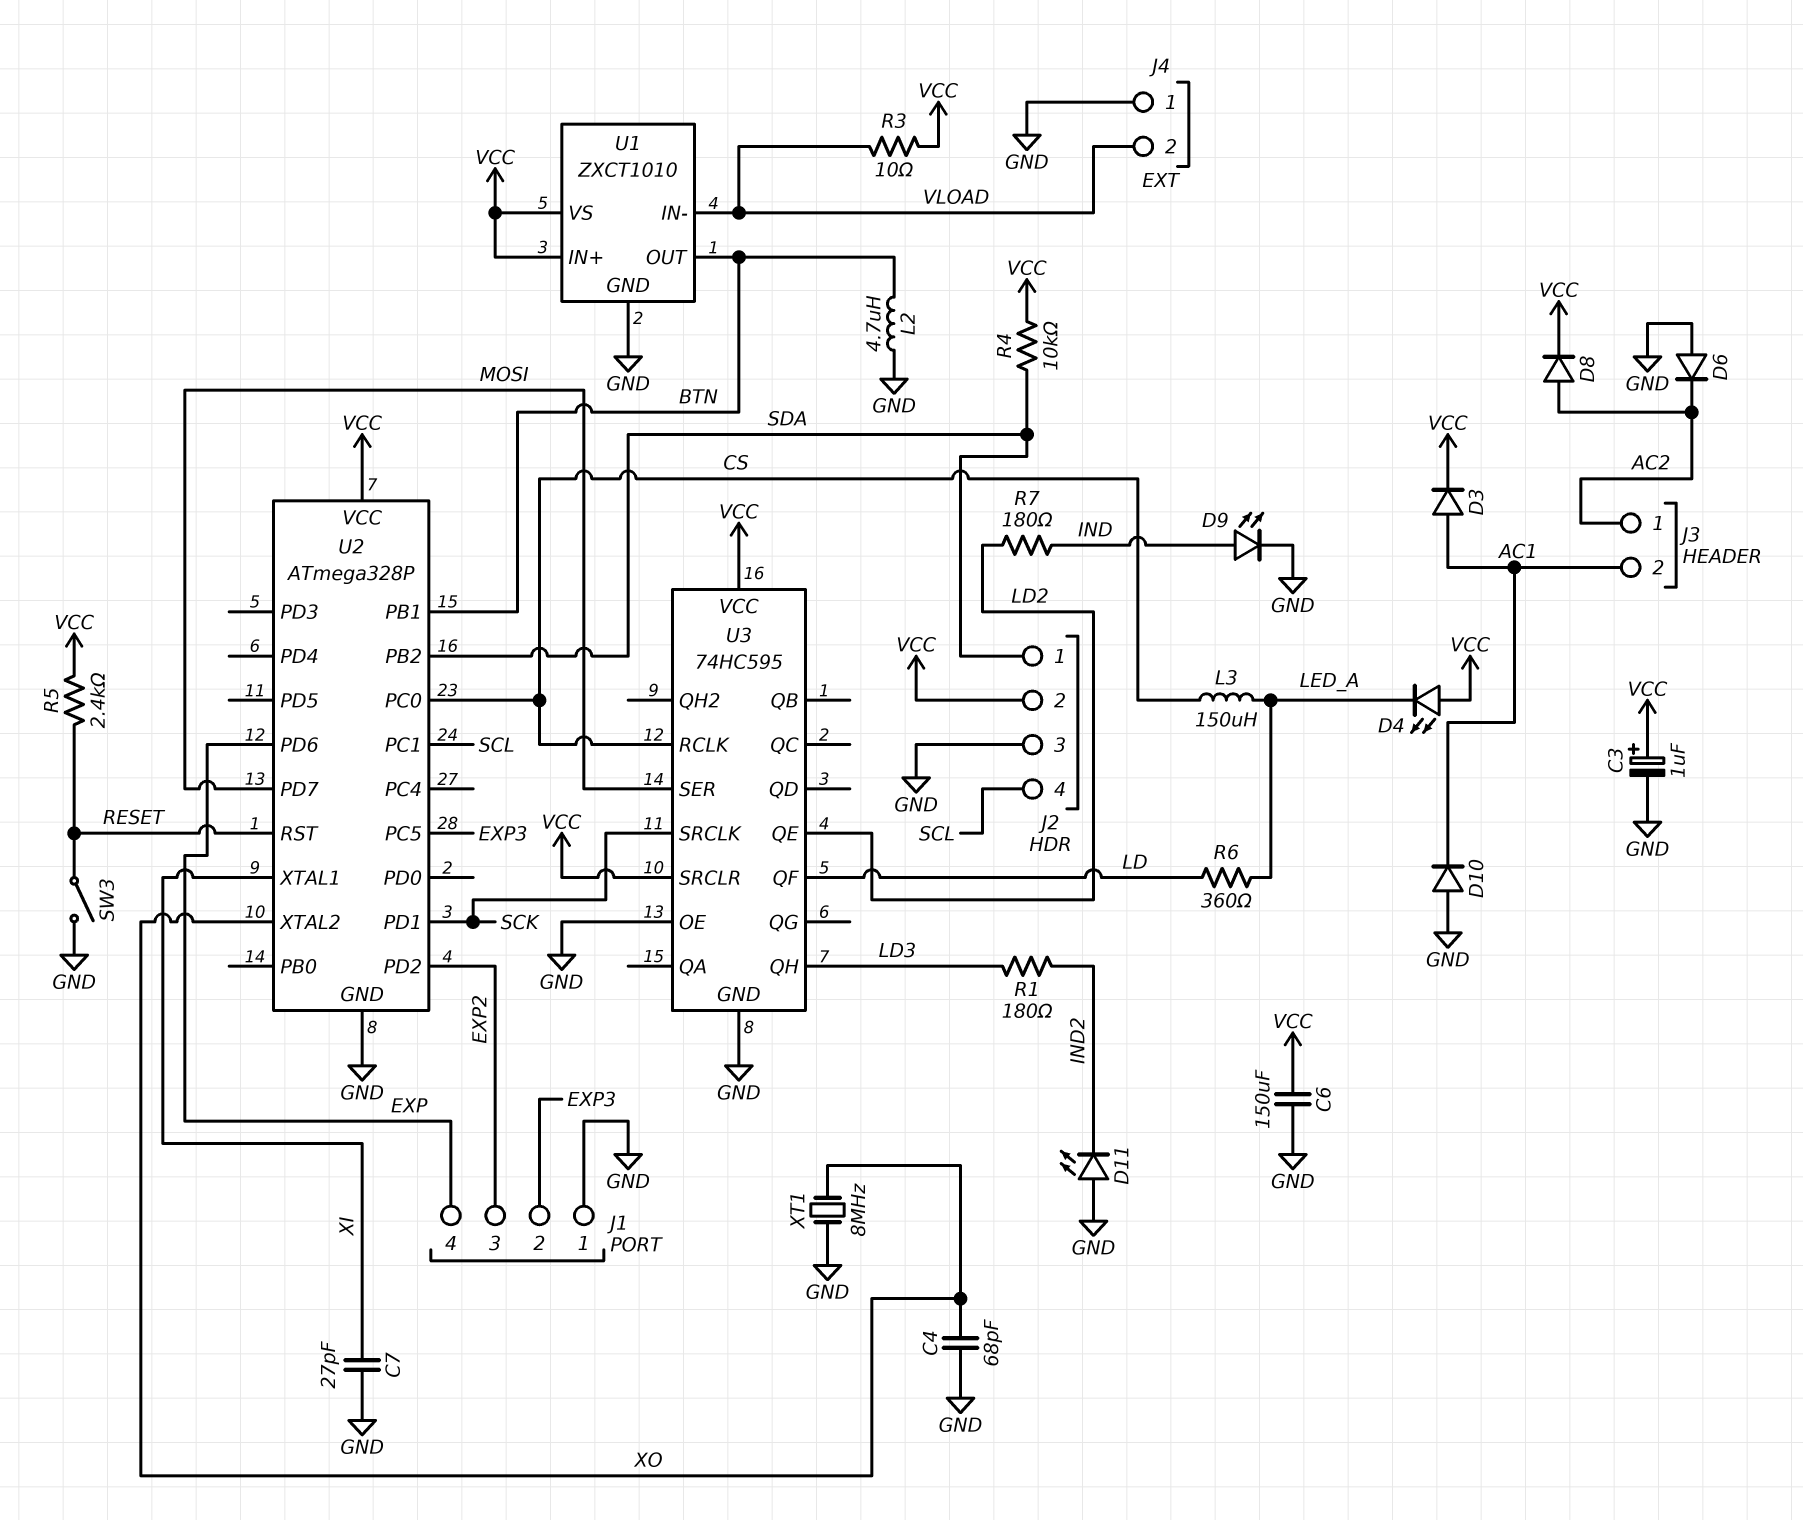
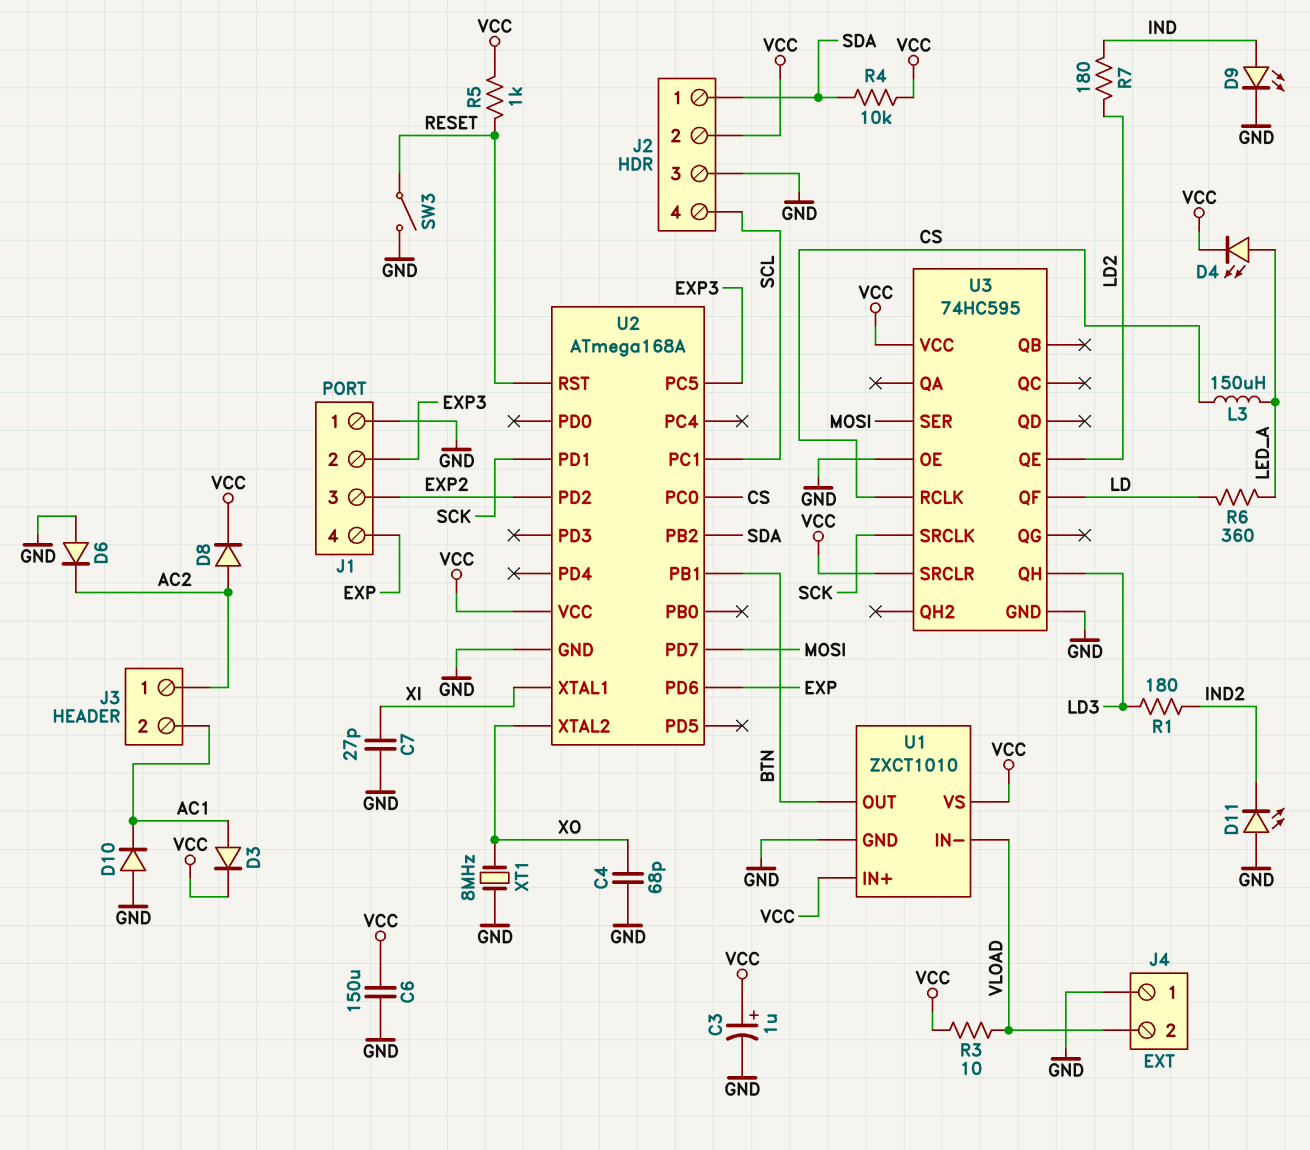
D4: LED (A VCC, K LED_A) -> LED (A LED_A, K VCC)
L2: 4.7uH (BTN, GND) -> none
R5: 2.4k (RESET, VCC) -> 1k (RESET, VCC)
U2: ATmega328P -> ATmega168A

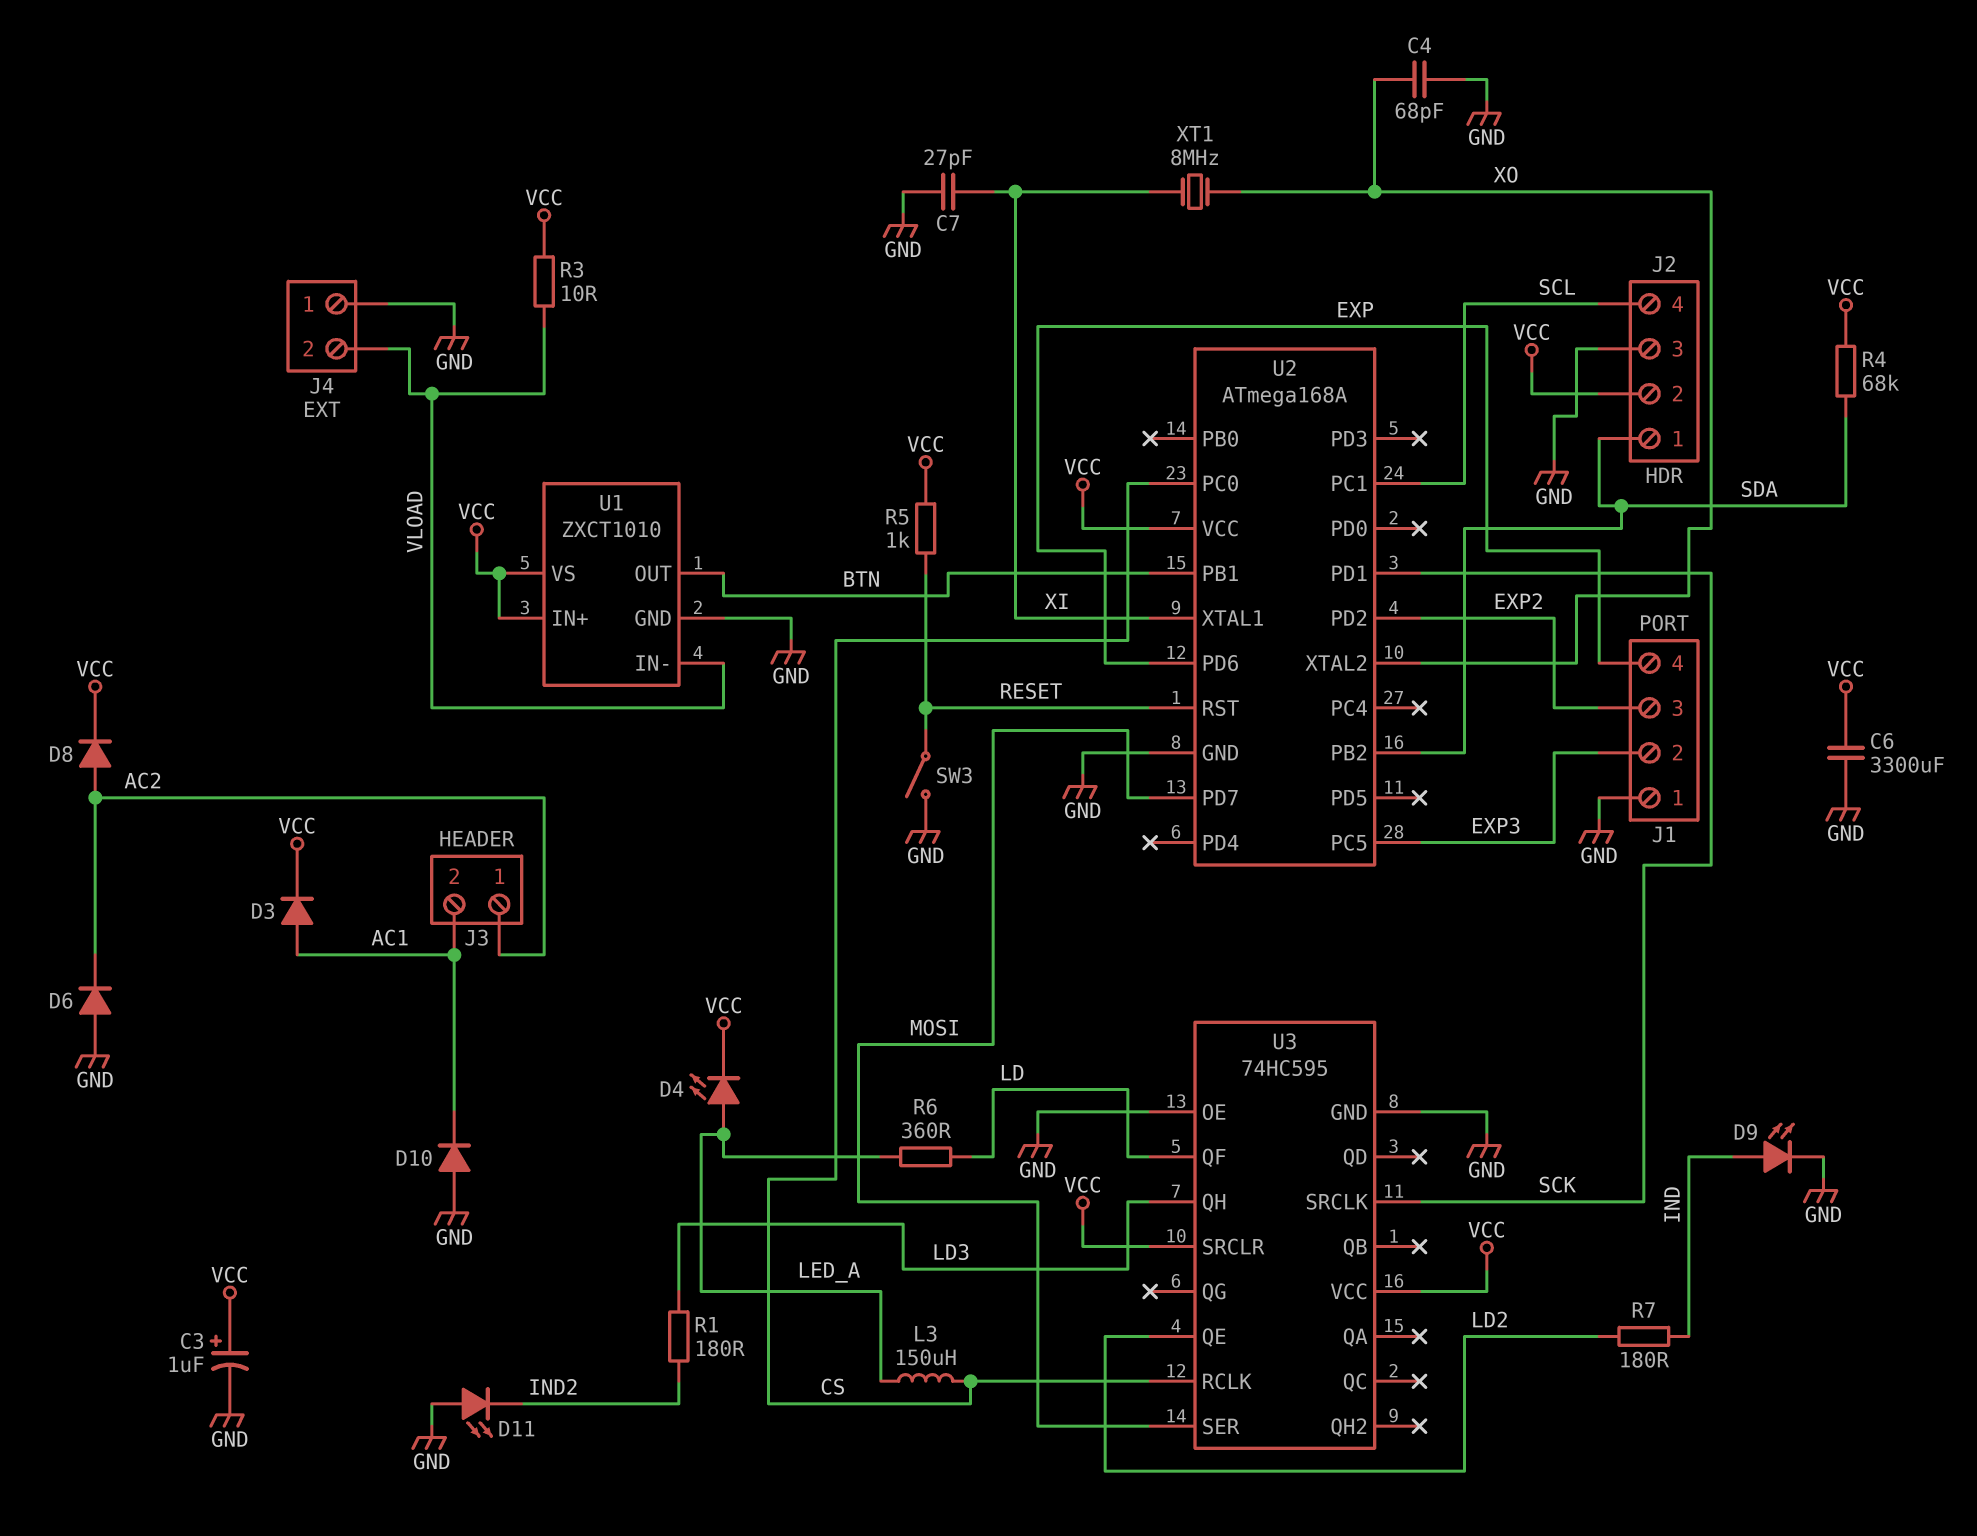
C6: 150uF (GND, VCC) -> 3300uF (GND, VCC)
R4: 10k (SDA, VCC) -> 68k (SDA, VCC)
XT1: 8MHz (GND, XO) -> 8MHz (XI, XO)

